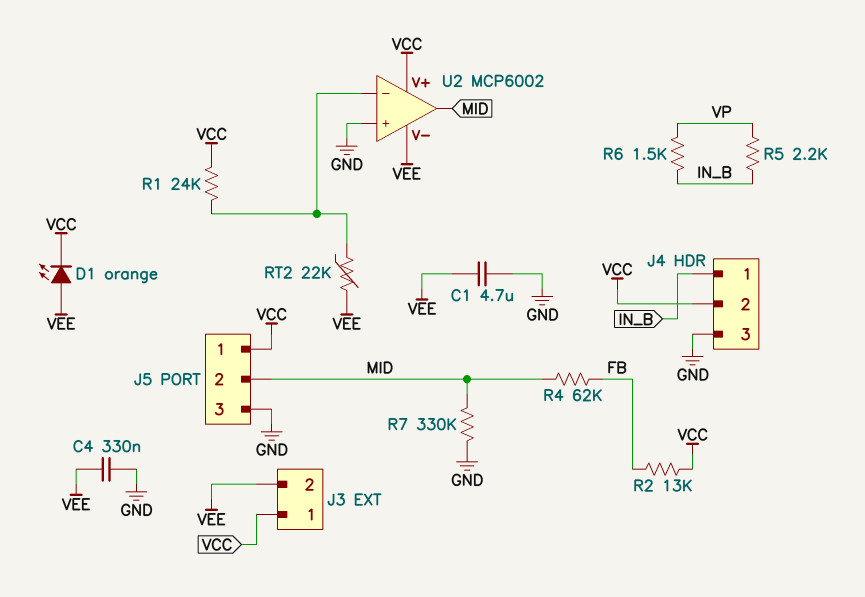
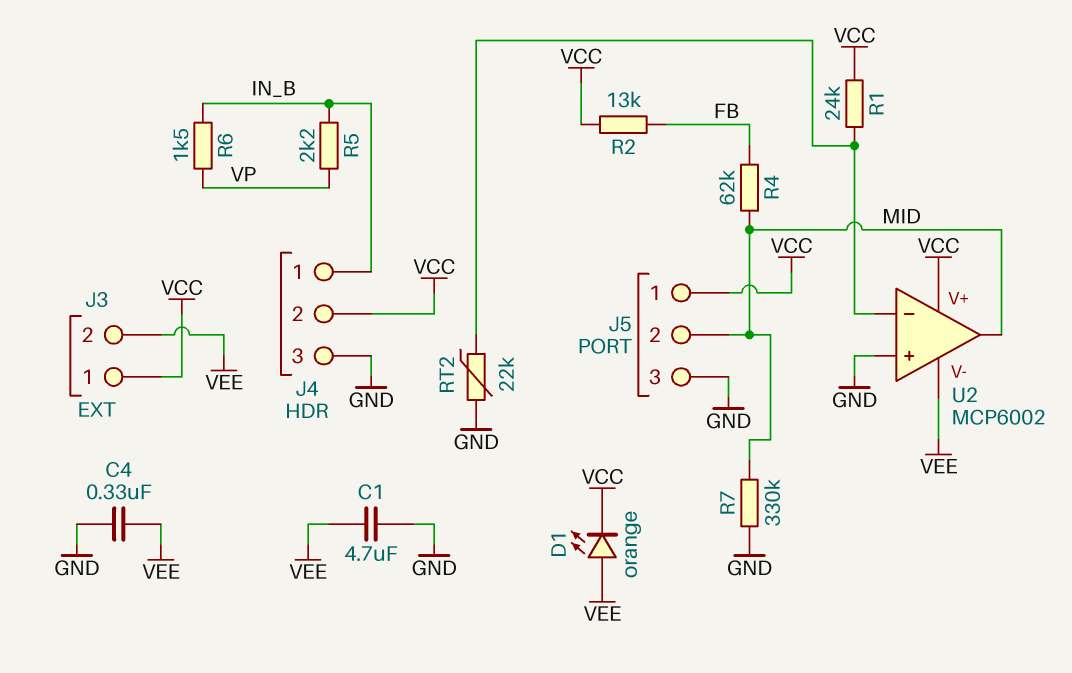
RT2: 22k (U2/in-, VEE) -> 22k (GND, U2/in-)

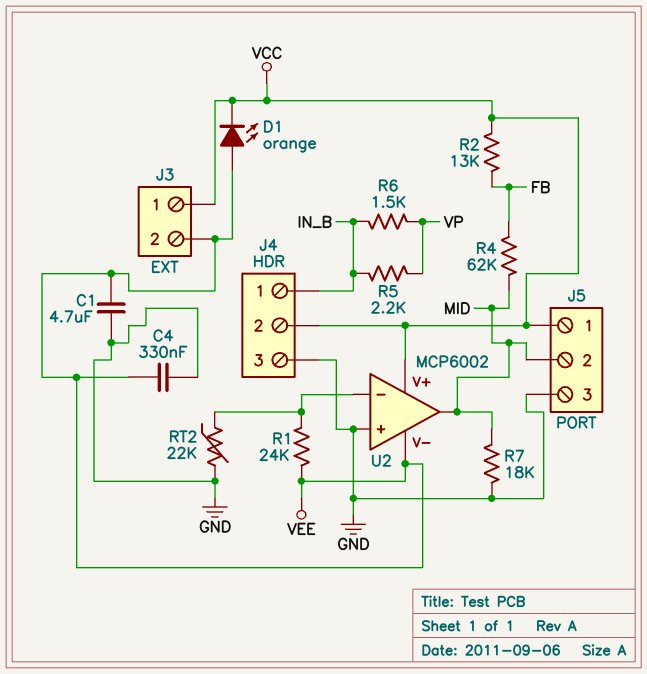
R1: 24k (U2/in-, VCC) -> 24k (U2/in-, VEE)
R7: 330k (GND, MID) -> 18k (GND, MID)

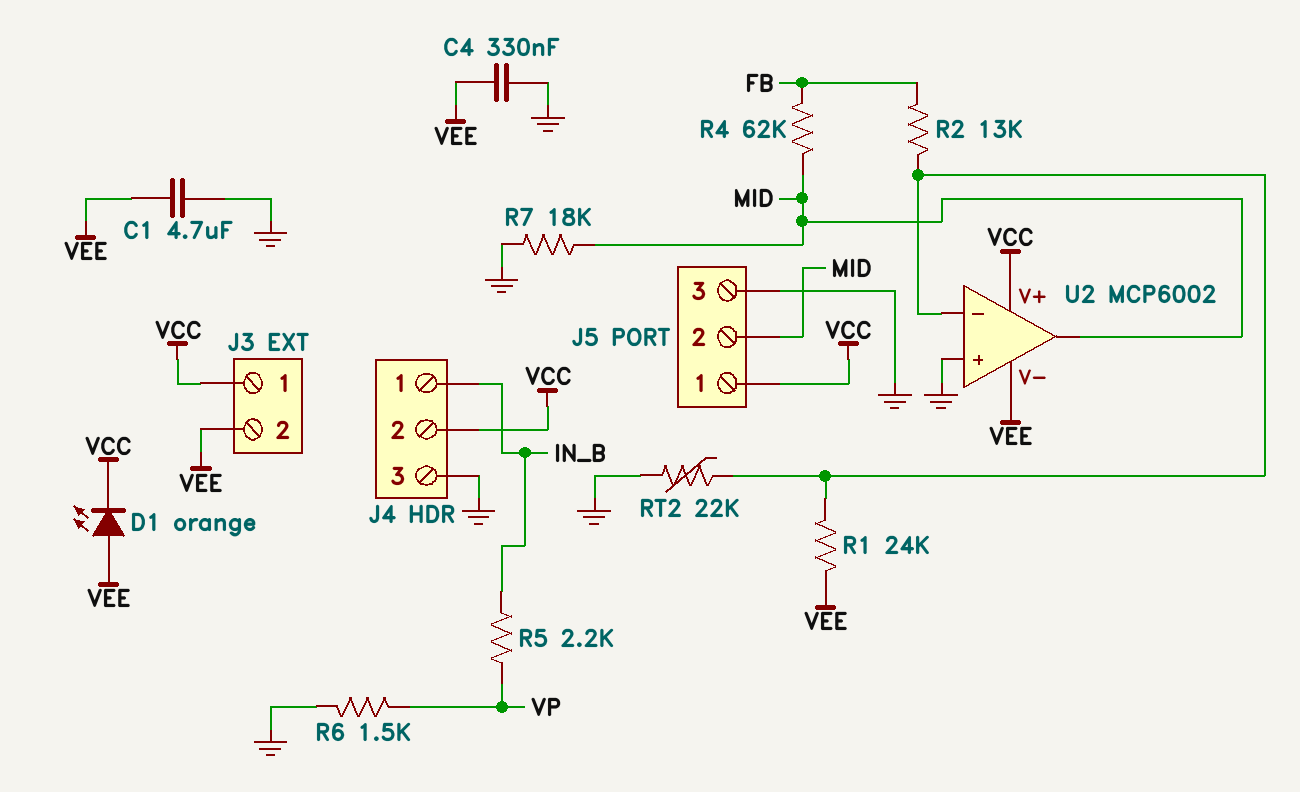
R2: 13k (FB, VCC) -> 13k (FB, U2/in-)
R6: 1.5k (IN_B, VP) -> 1.5k (GND, VP)

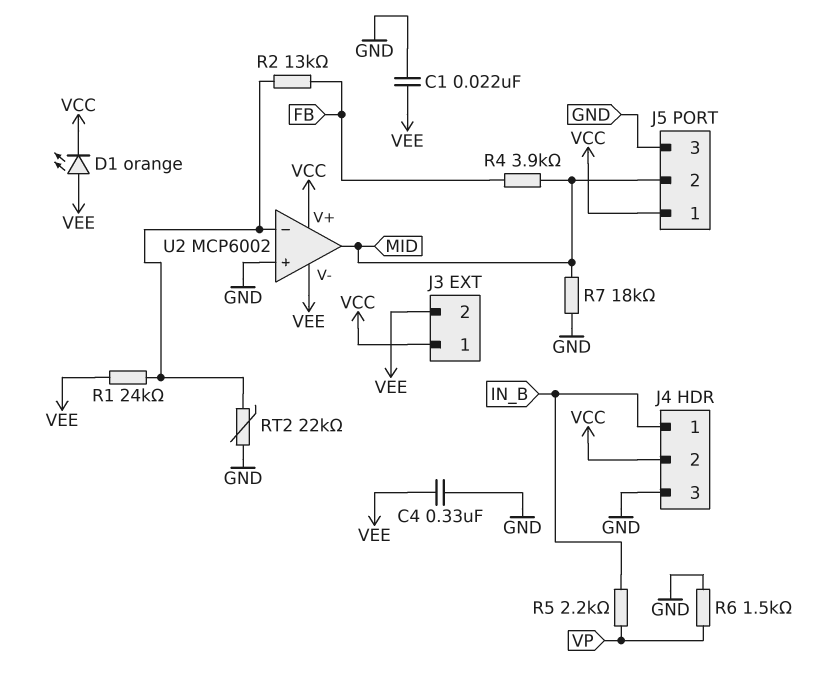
C1: 4.7uF (GND, VEE) -> 22nF (GND, VEE)
R4: 62k (FB, MID) -> 3.9k (FB, MID)

